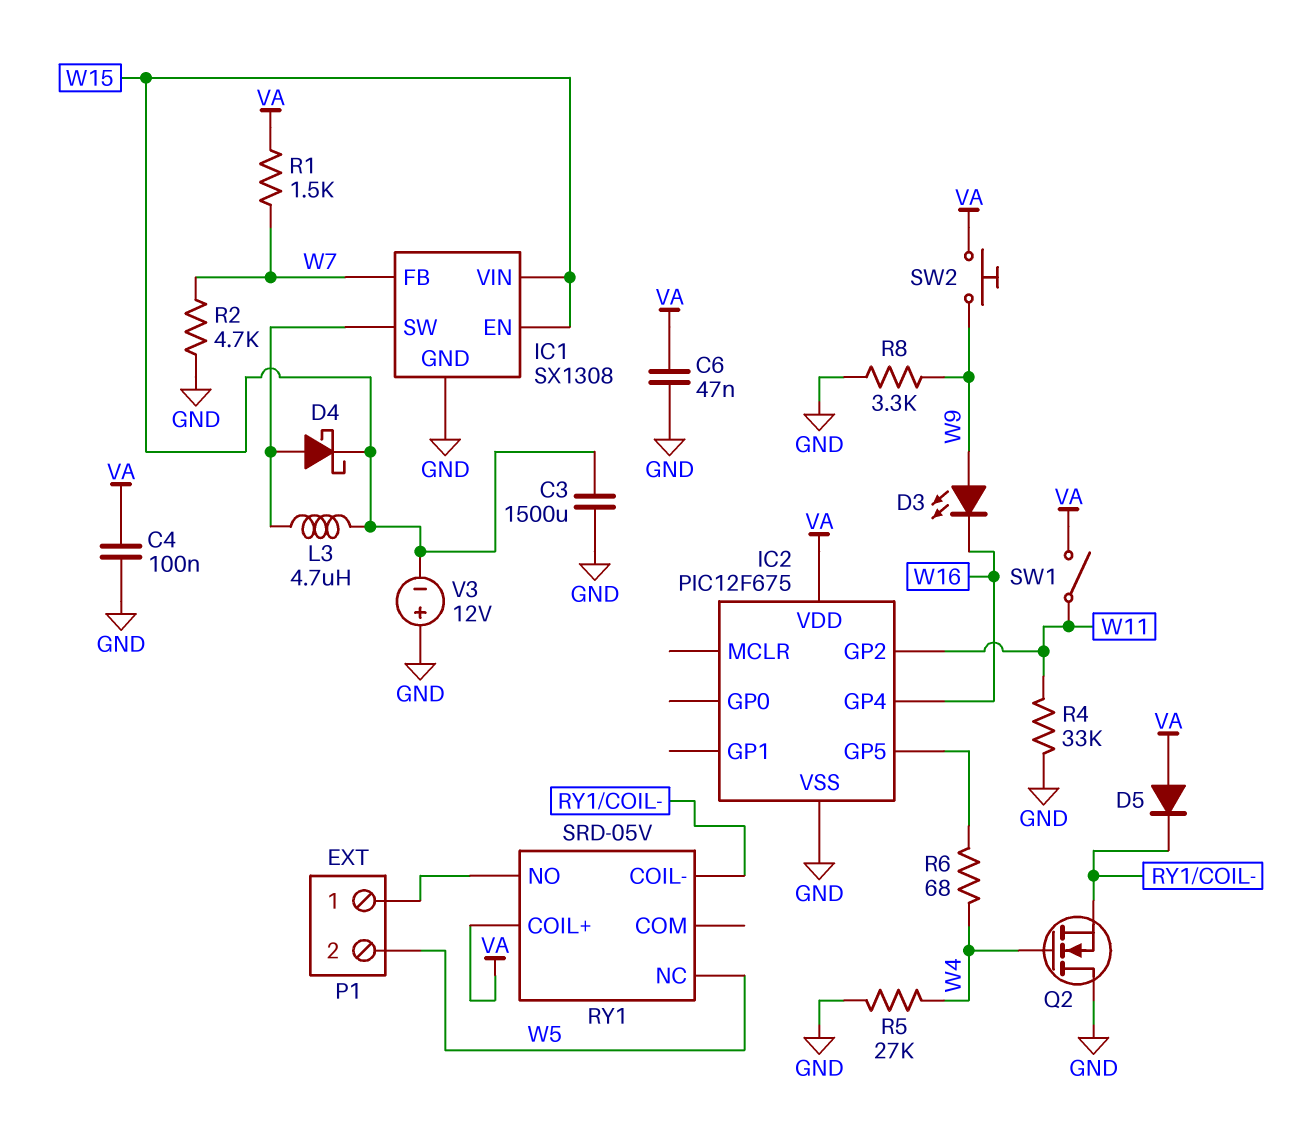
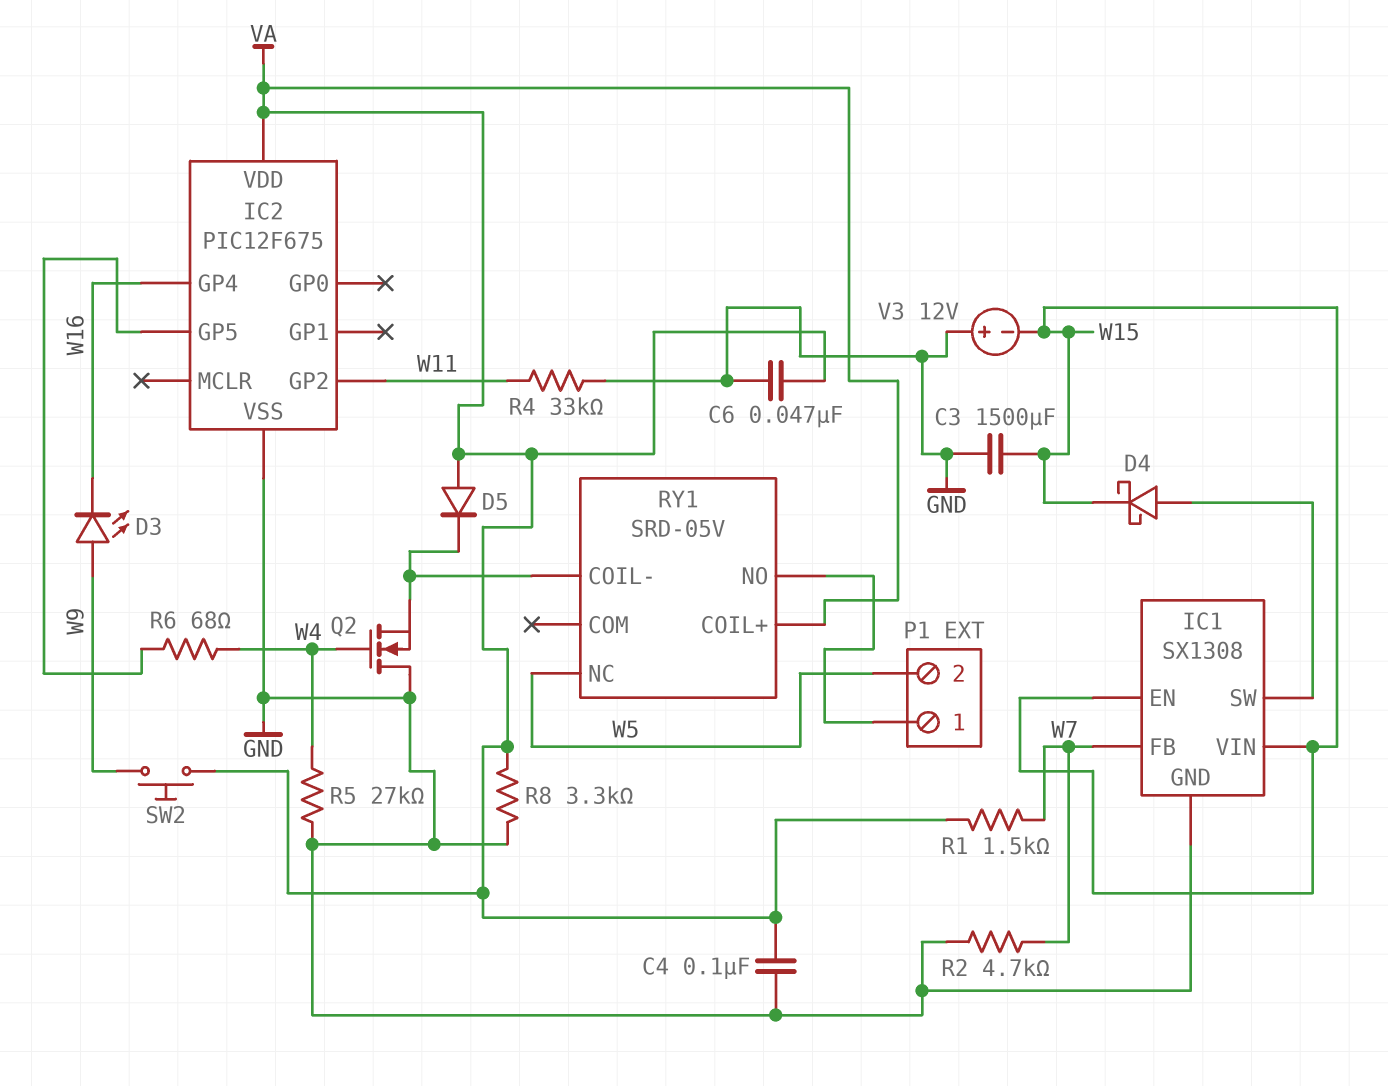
L3: 4.7uH (IC1/SW, W15) -> none
R8: 3.3k (GND, W9) -> 3.3k (GND, VA)
SW1: switch (VA, W11) -> none

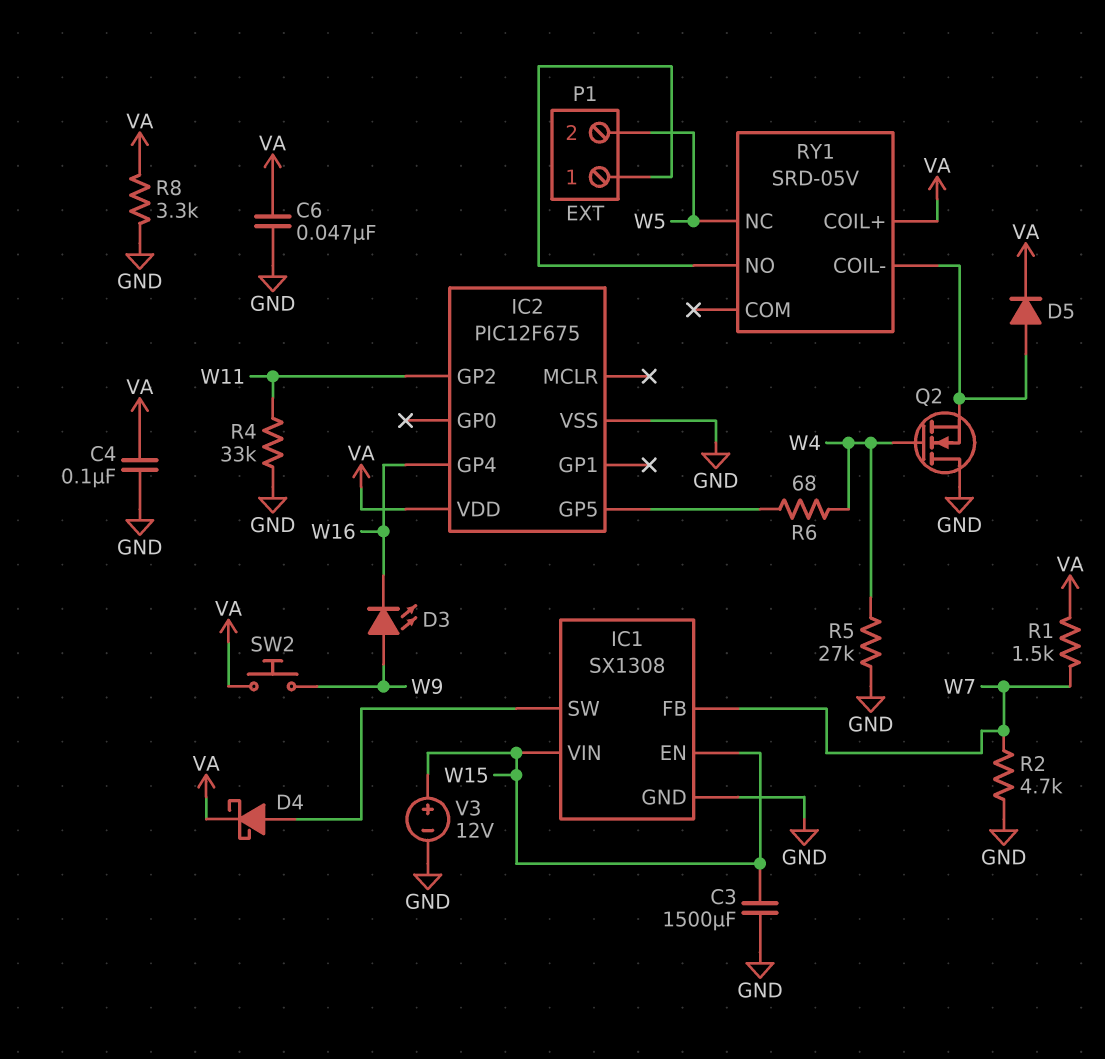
D4: schottky (A IC1/SW, K W15) -> schottky (A IC1/SW, K VA)
D5: diode (A VA, K RY1/COIL-) -> diode (A RY1/COIL-, K VA)
V3: 12V (plus GND, minus W15) -> 12V (plus W15, minus GND)

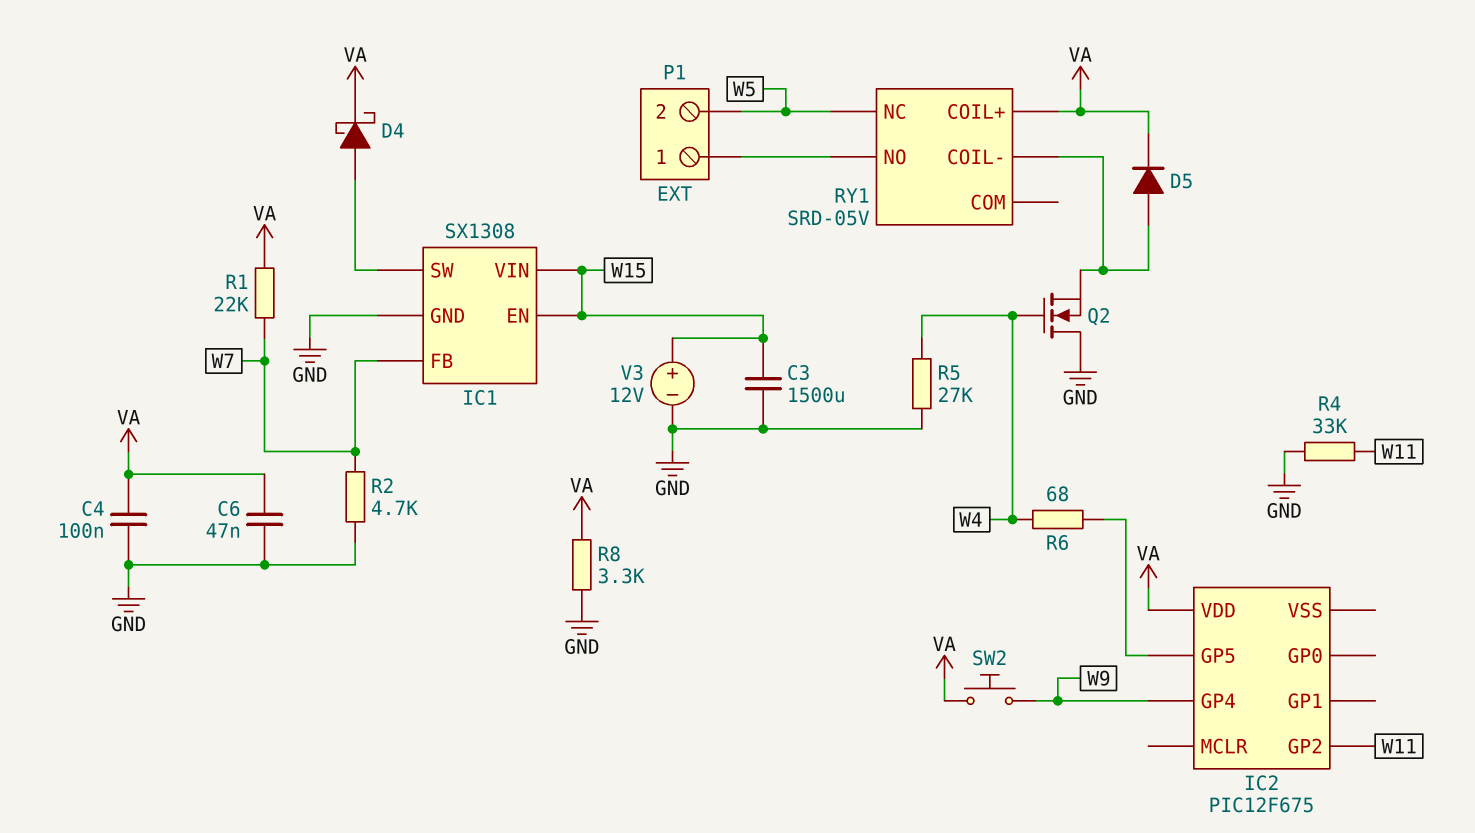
D3: LED (A W9, K W16) -> none
IC2 pin GP4: W16 -> W9
IC2 pin VSS: GND -> none
R1: 1.5k (VA, W7) -> 22k (VA, W7)

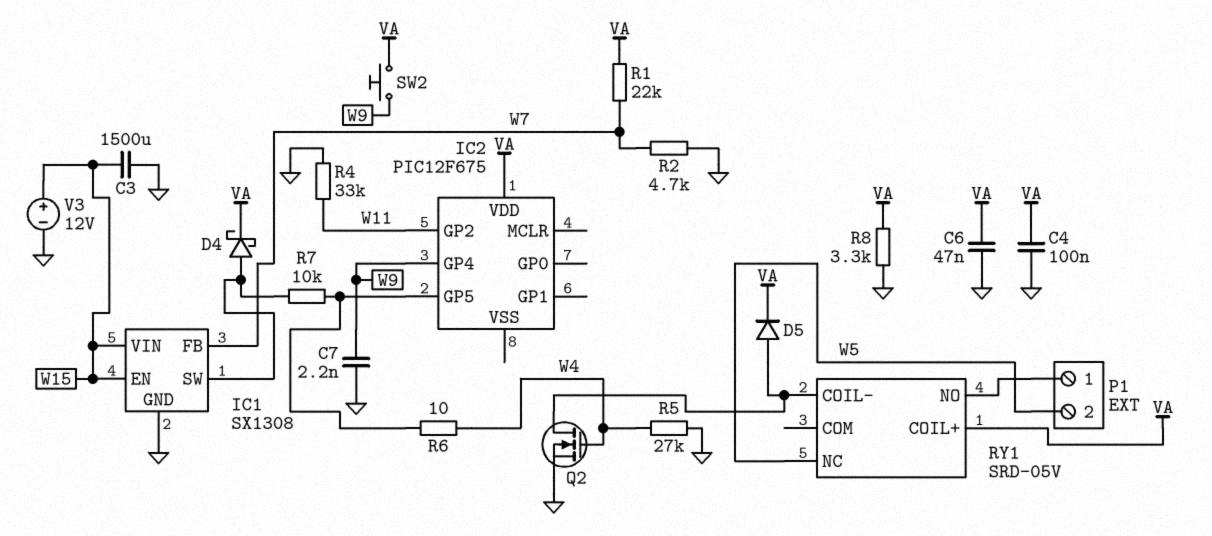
C7: none -> 2.2nF (GND, W9)
Q2: NMOS (G W4, D GND, S RY1/COIL-) -> NMOS (G W4, D RY1/COIL-, S GND)
R6: 68 (IC2/GP5, W4) -> 10 (IC2/GP5, W4)
R7: none -> 10k (IC1/SW, IC2/GP5)

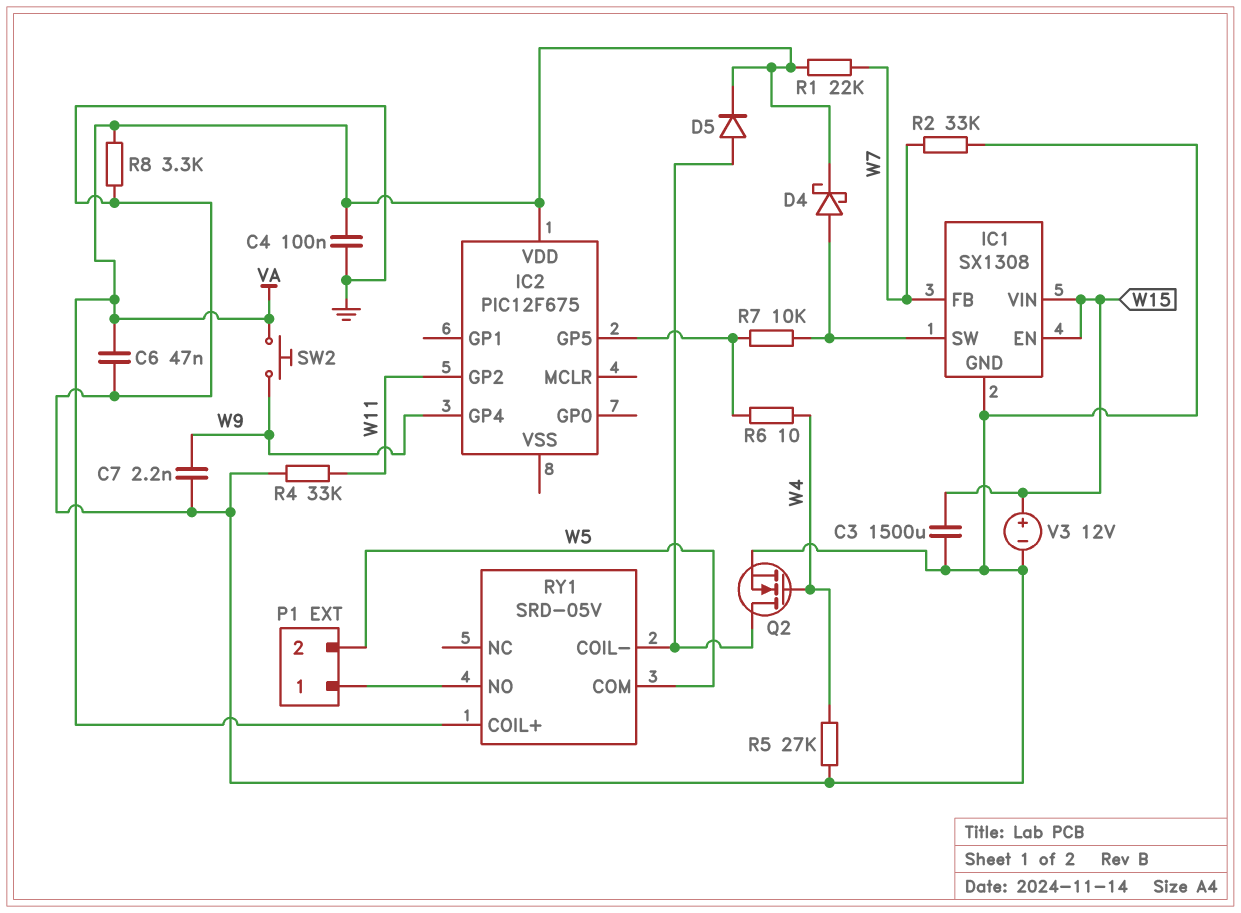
R2: 4.7k (GND, W7) -> 33k (GND, W7)
RY1 pin COM: none -> W5
RY1 pin NC: W5 -> none

